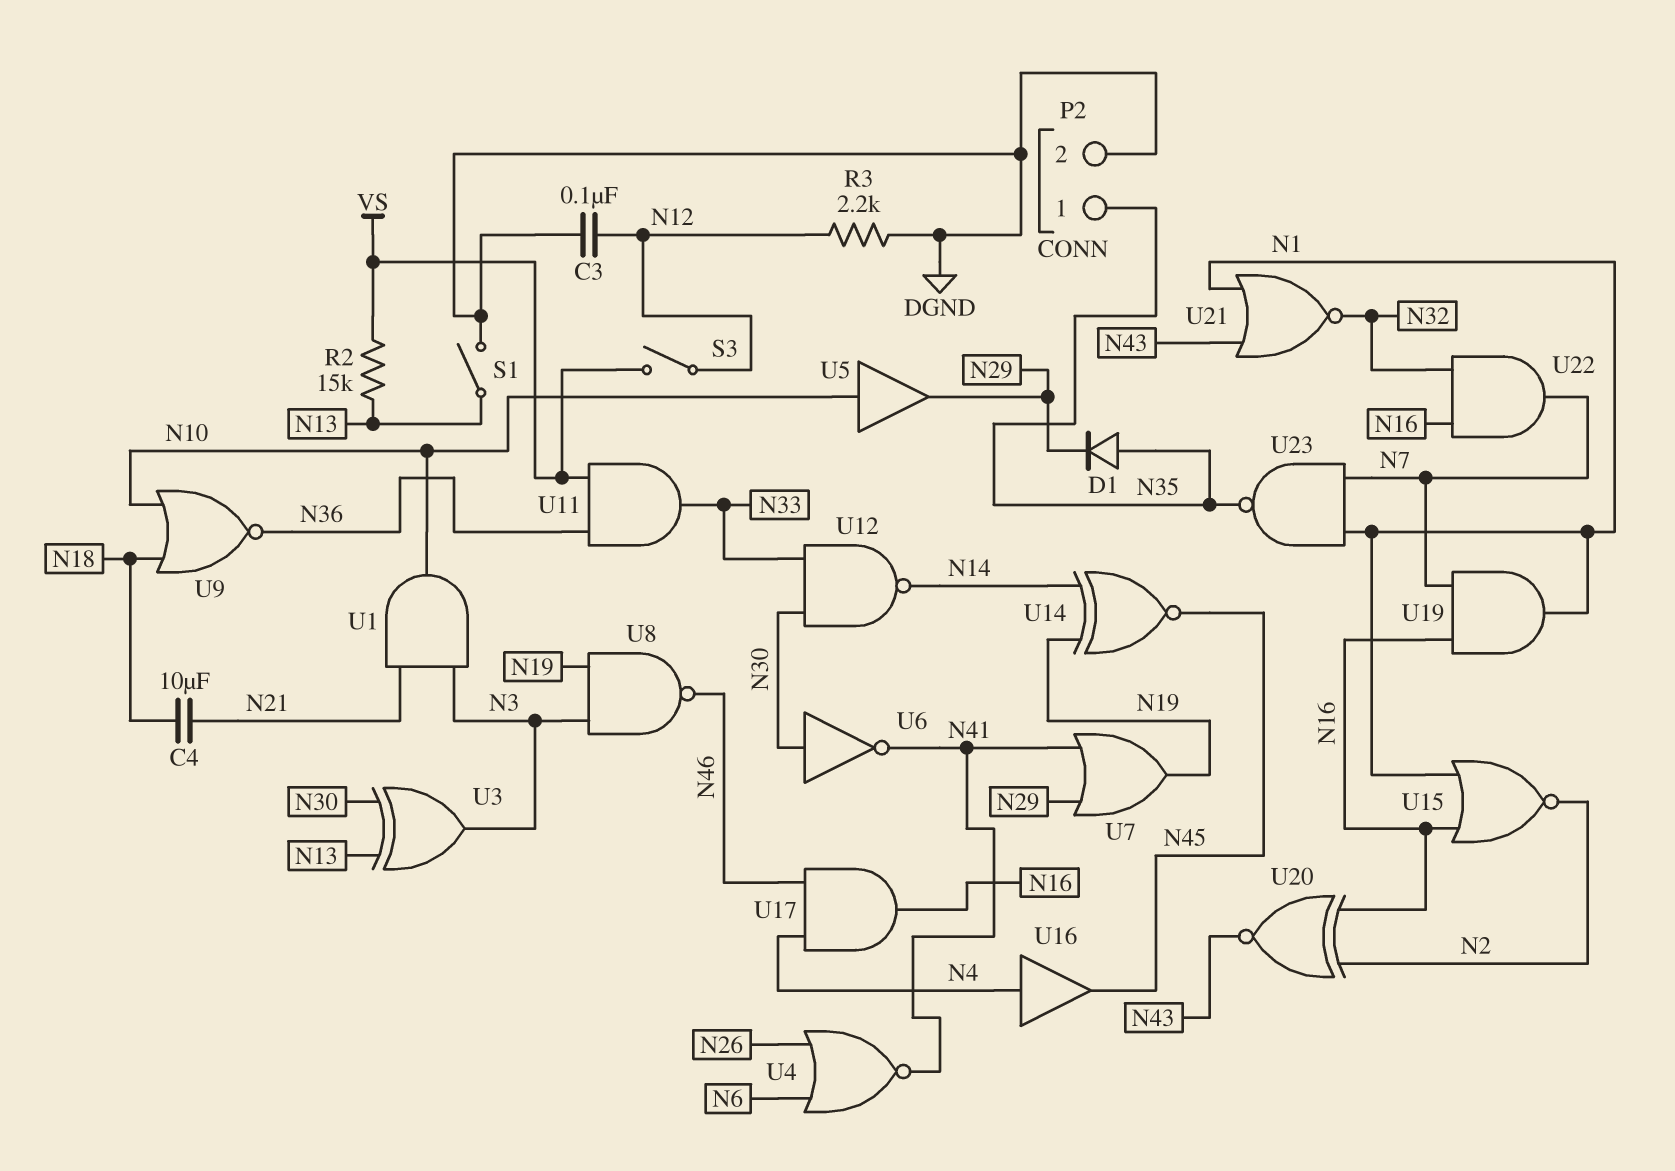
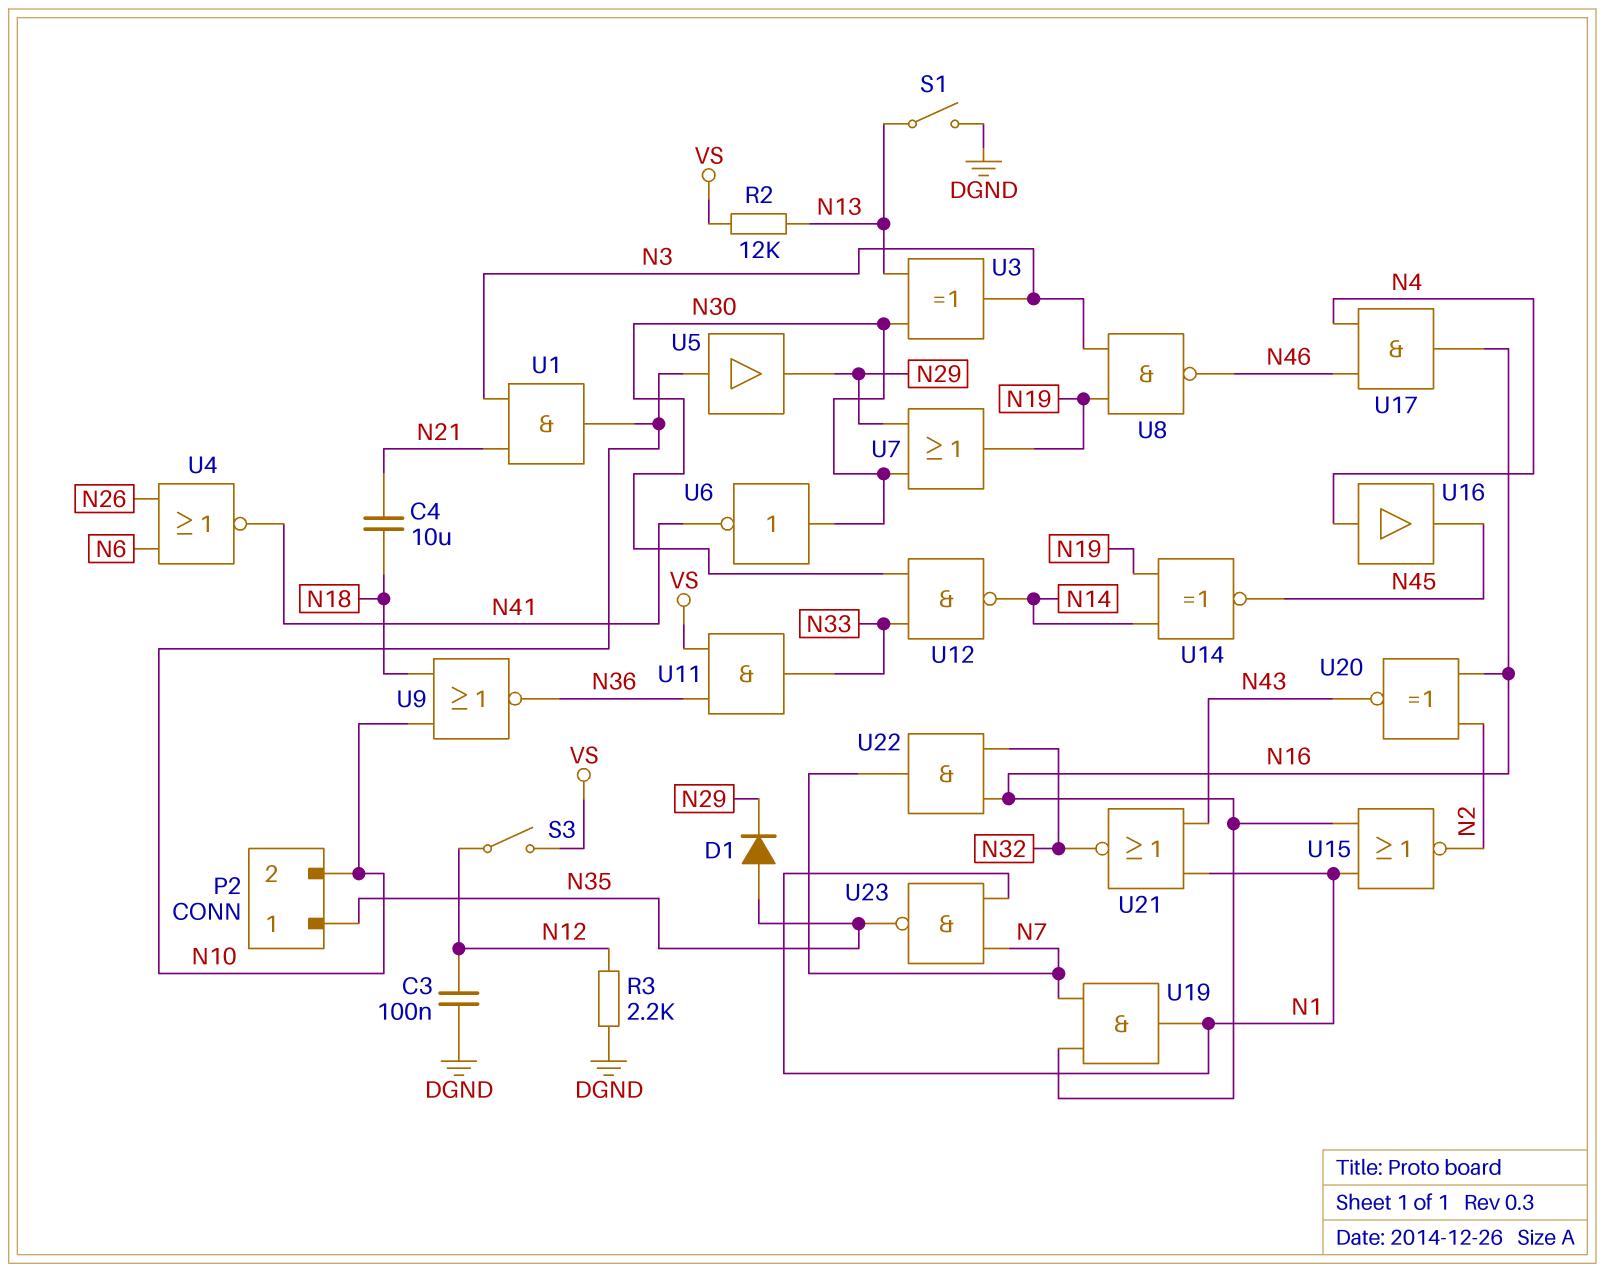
P2 pin 2: DGND -> N10
R2: 15k (N13, VS) -> 12k (N13, VS)
U7: OR (in N29, in N41, out N19) -> OR (in N29, in N30, out N19)

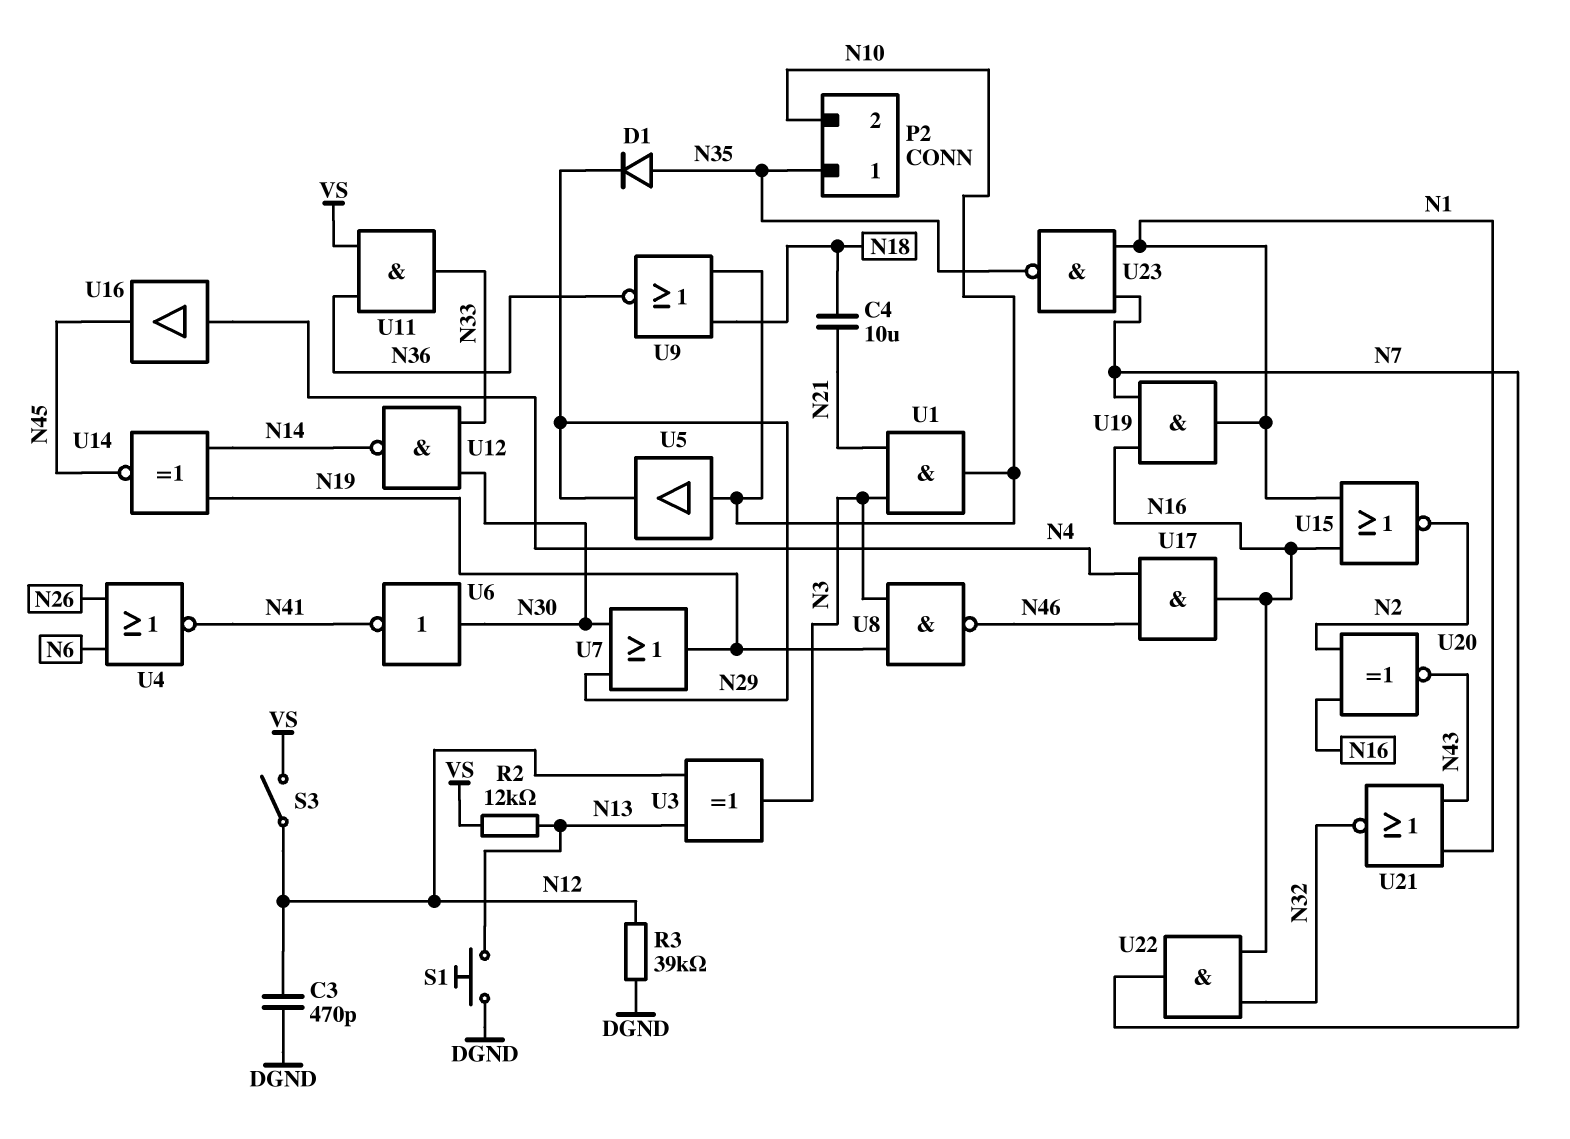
C3: 100nF (DGND, N12) -> 470pF (DGND, N12)
R3: 2.2k (DGND, N12) -> 39k (DGND, N12)
S1: switch (DGND, N13) -> button (DGND, N13)
U3: XOR (in N13, in N30, out N3) -> XOR (in N12, in N13, out N3)

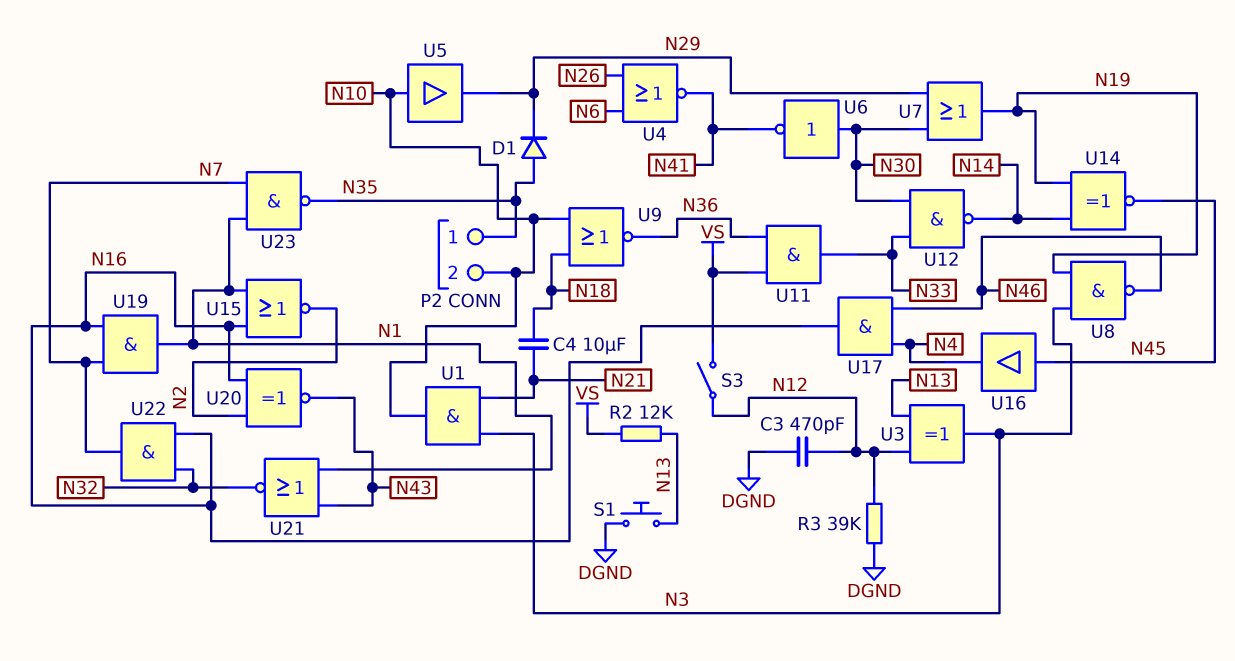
U16: buffer (in N4, out N45) -> buffer (in N45, out N4)

